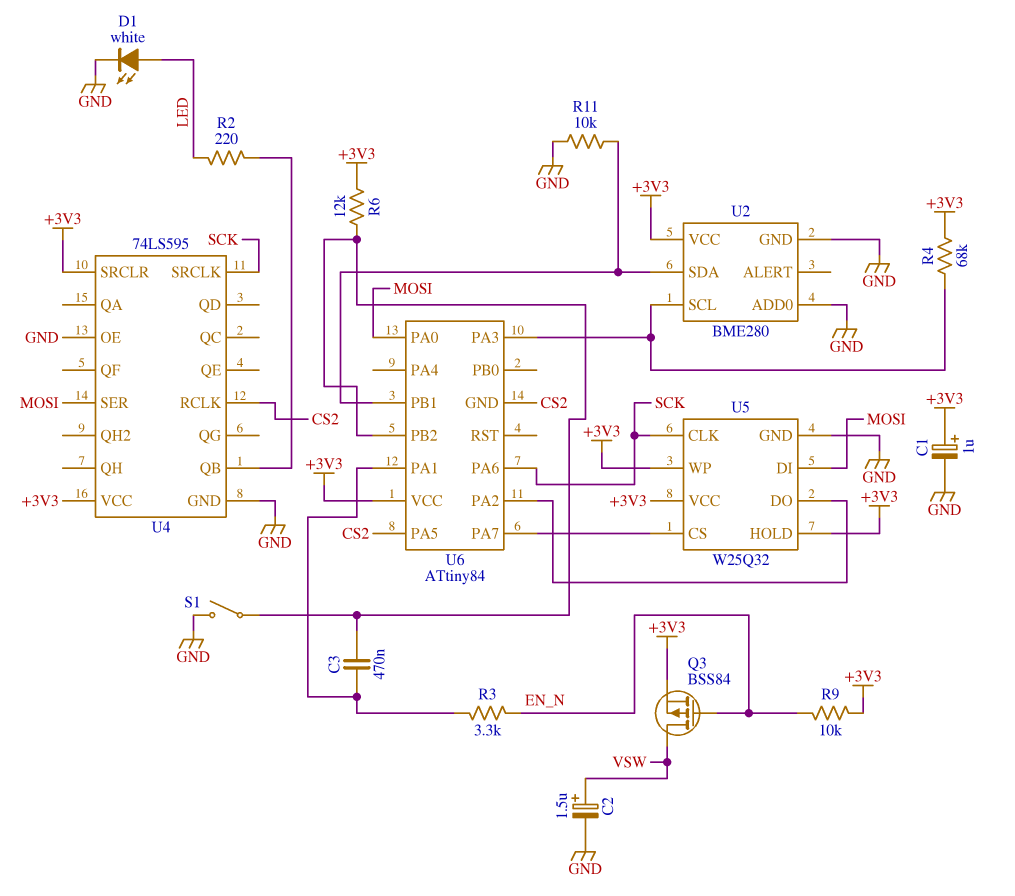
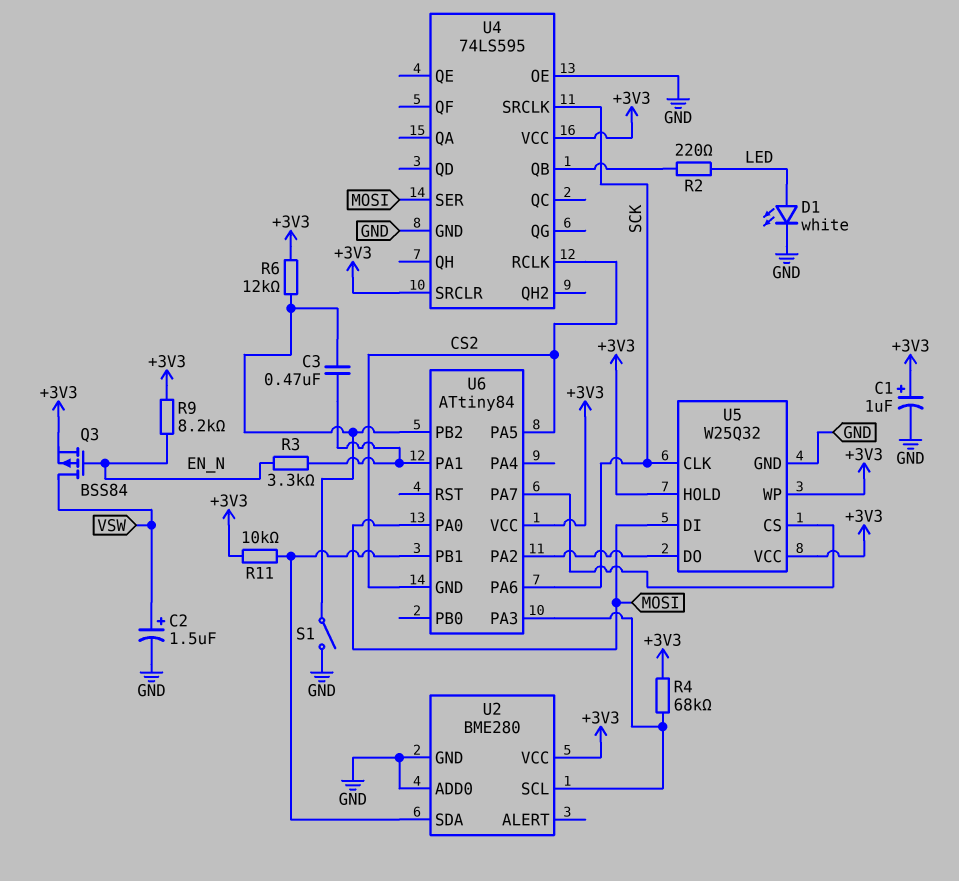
R9: 10k (+3V3, EN_N) -> 8.2k (+3V3, EN_N)
R11: 10k (GND, U2/SDA) -> 10k (+3V3, U2/SDA)

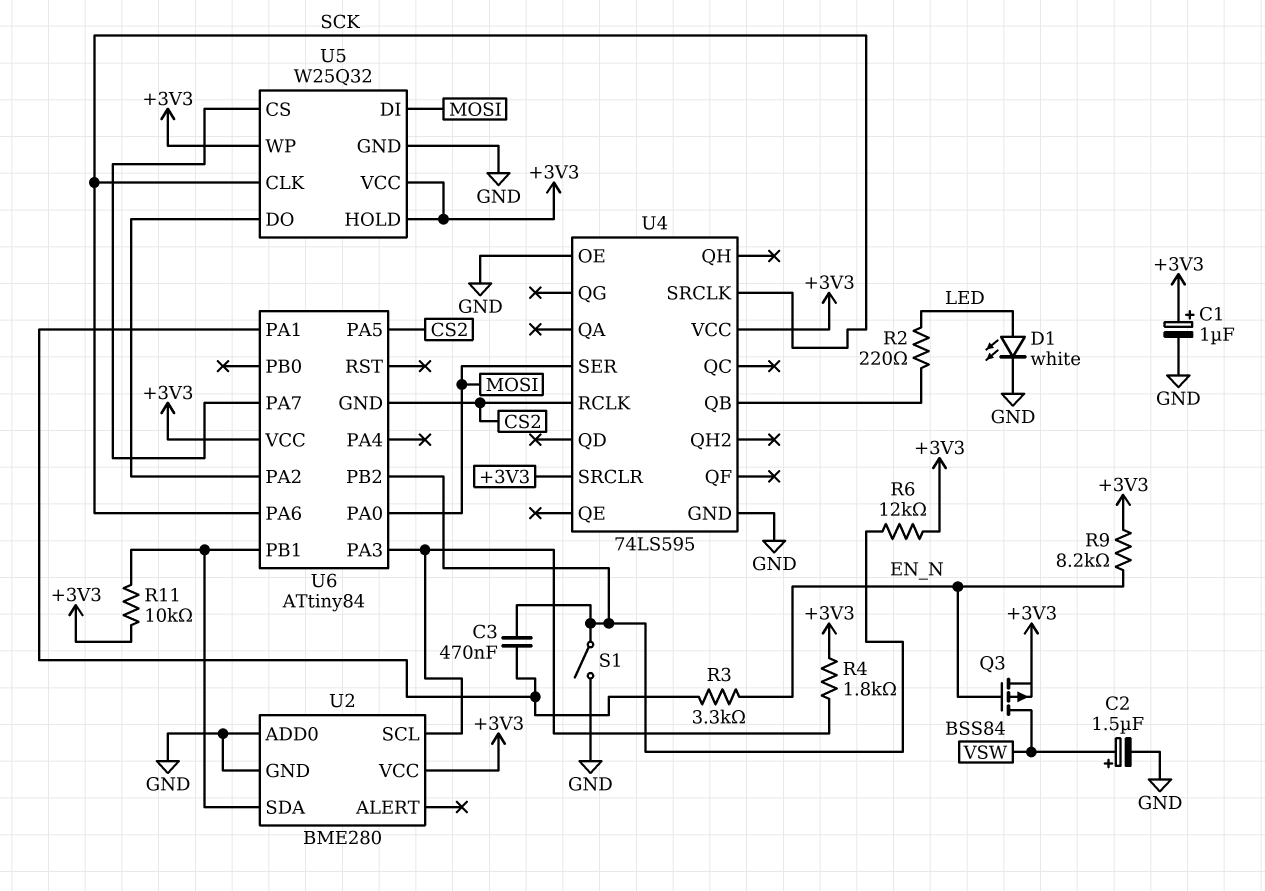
R4: 68k (+3V3, U2/SCL) -> 1.8k (+3V3, U2/SCL)

